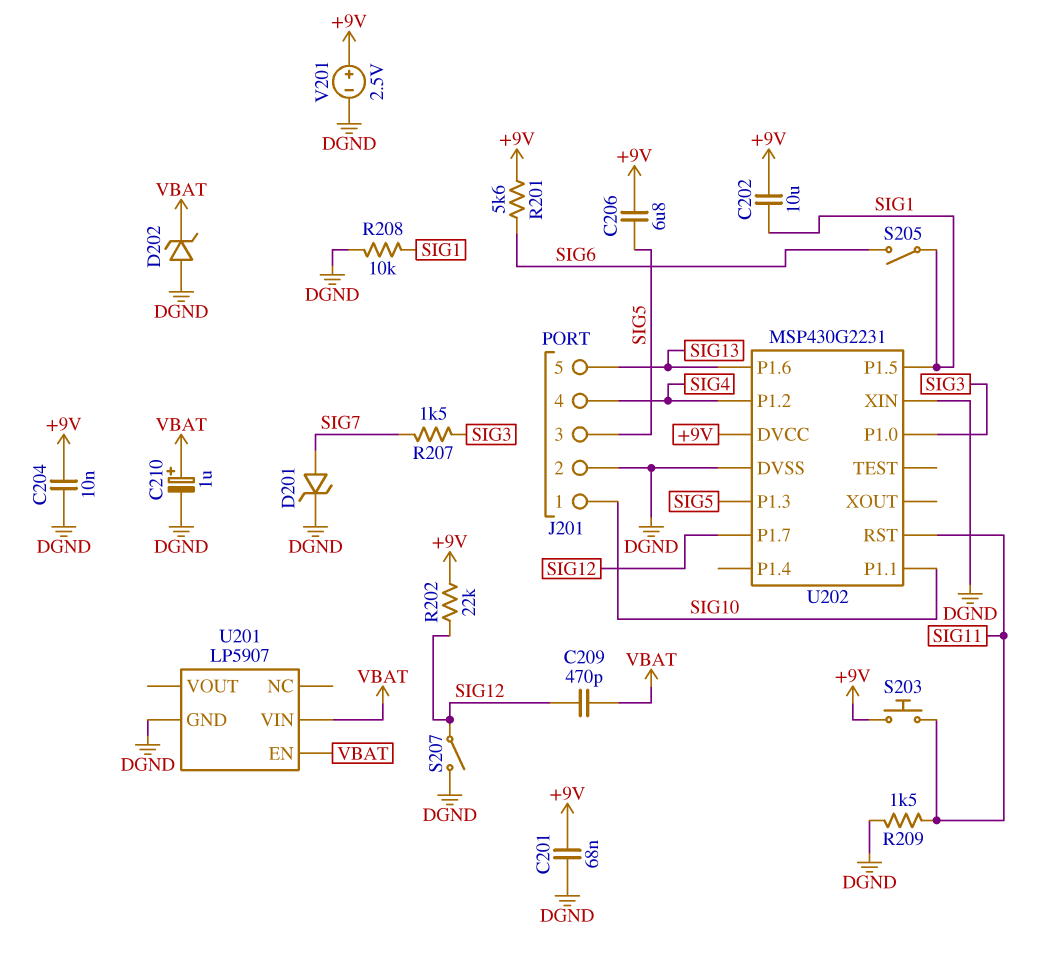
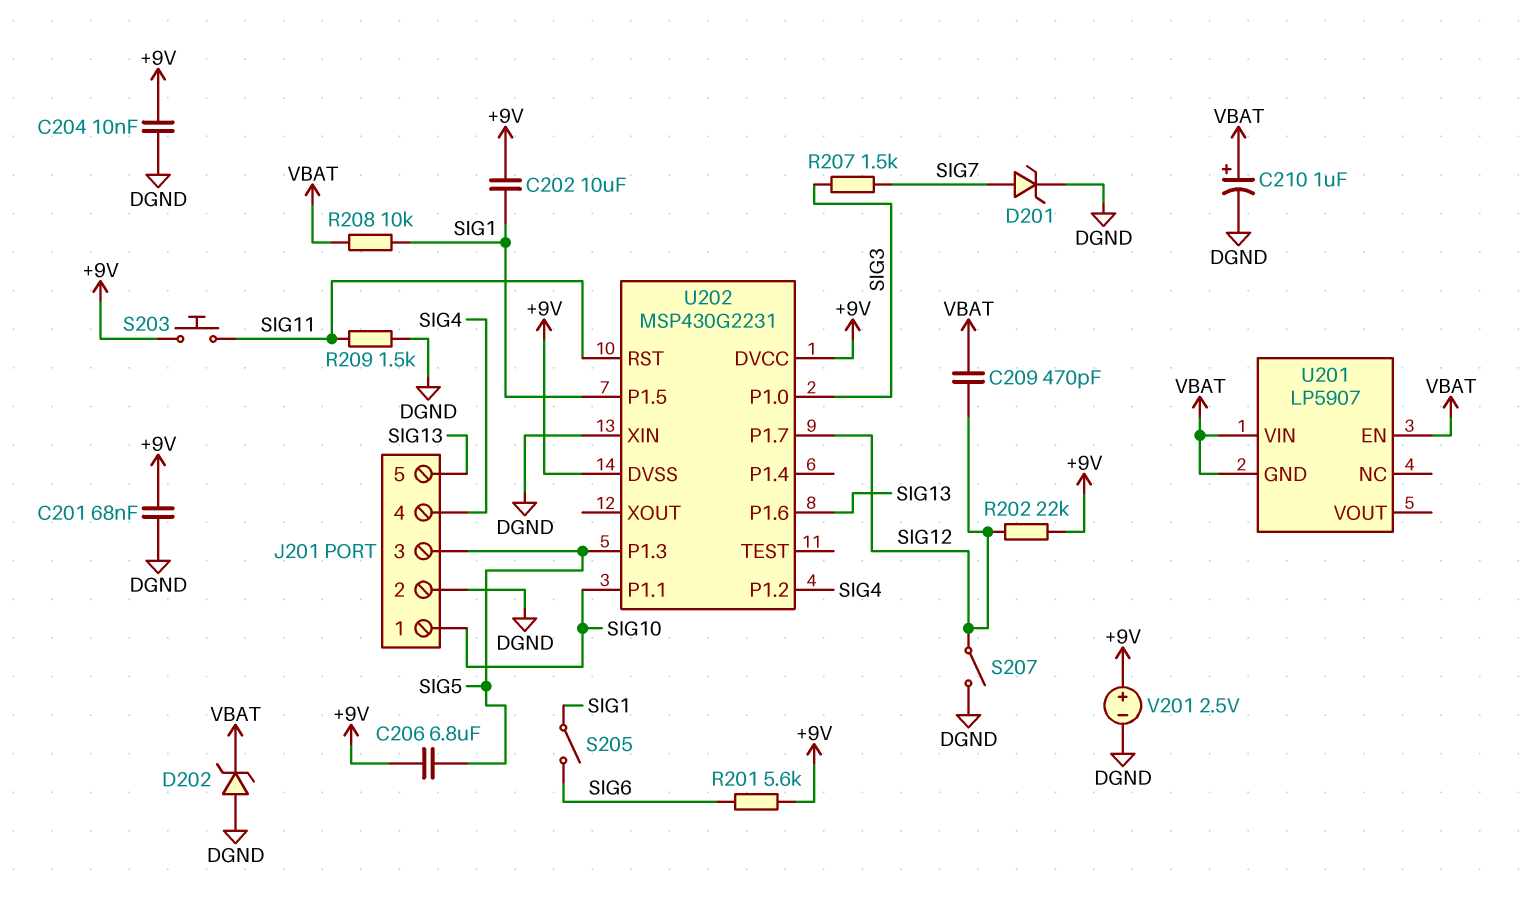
R208: 10k (DGND, SIG1) -> 10k (SIG1, VBAT)
U201 pin GND: DGND -> VBAT
U202 pin DVSS: DGND -> +9V

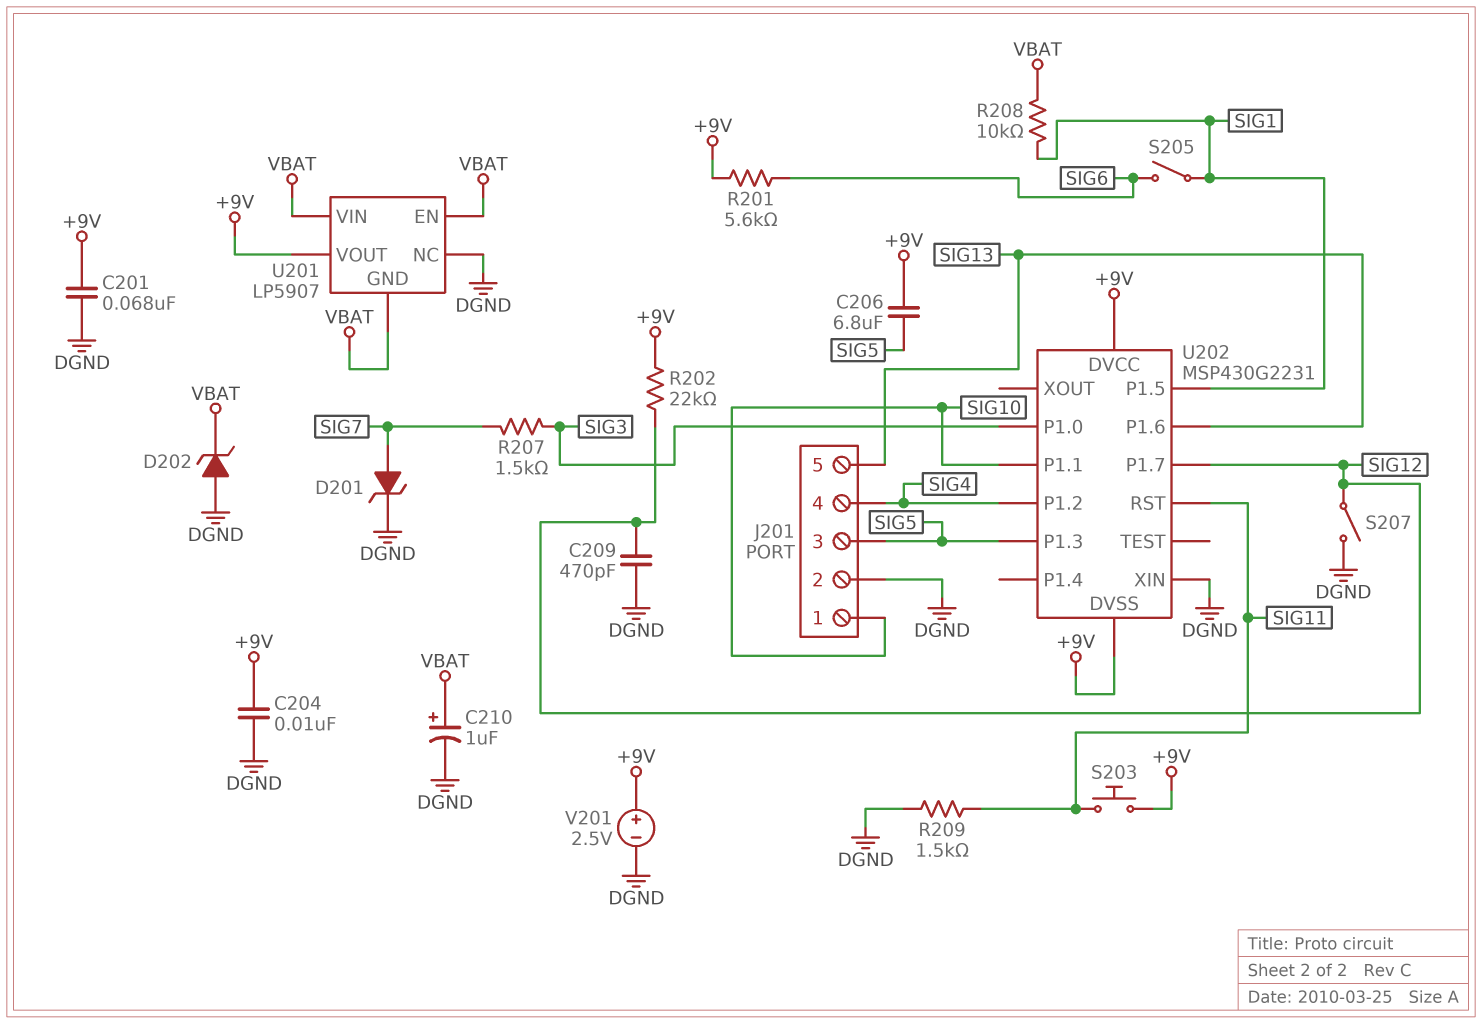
C202: 10uF (+9V, SIG1) -> none
C209: 470pF (SIG12, VBAT) -> 470pF (DGND, SIG12)
U201 pin NC: none -> DGND
U201 pin VOUT: none -> +9V

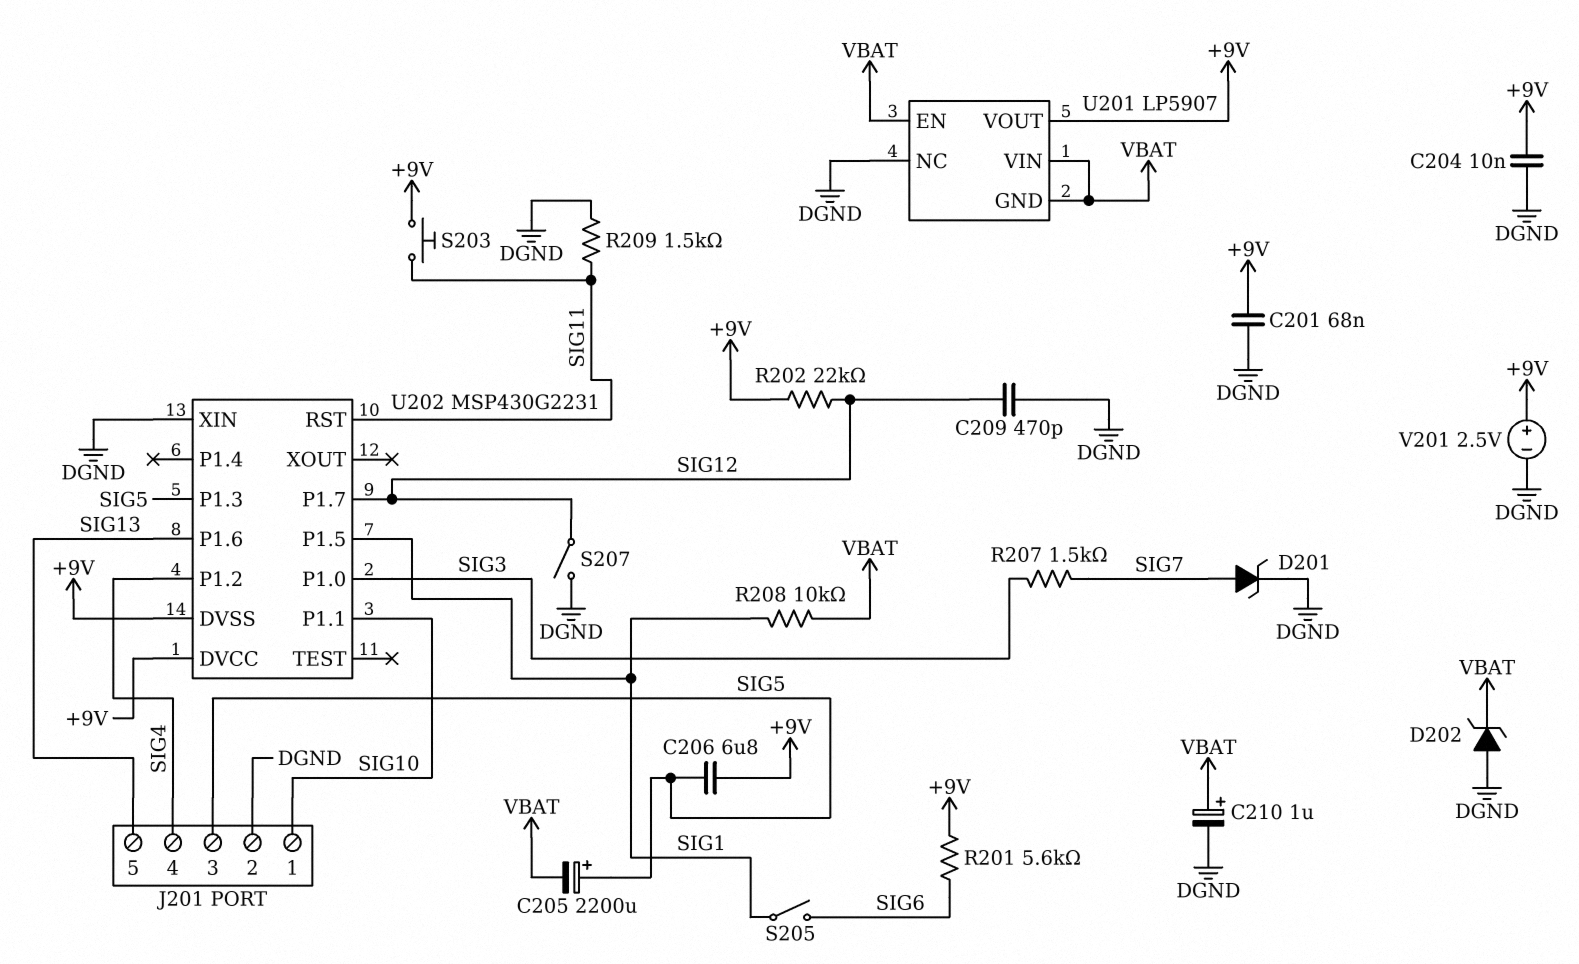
C205: none -> 2200uF (plus SIG5, minus VBAT)

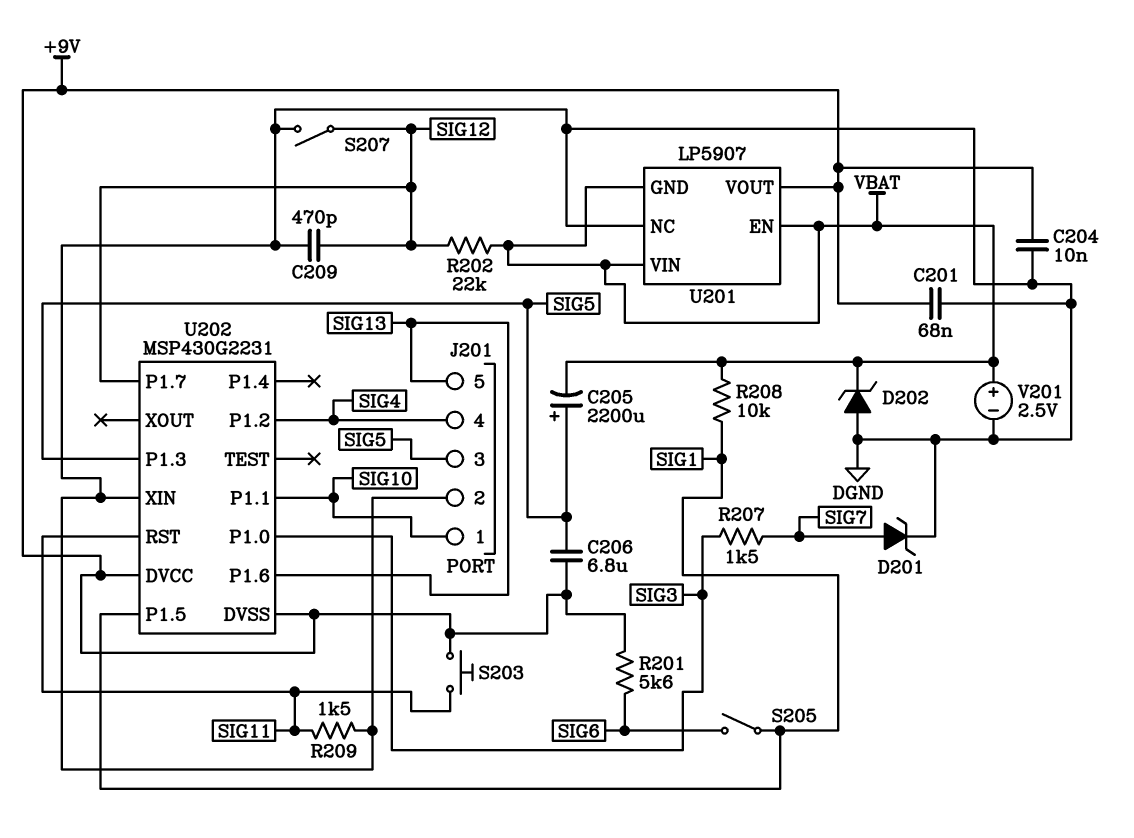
C210: 1uF (plus VBAT, minus DGND) -> none
R202: 22k (+9V, SIG12) -> 22k (SIG12, VBAT)
V201: 2.5V (plus +9V, minus DGND) -> 2.5V (plus VBAT, minus DGND)

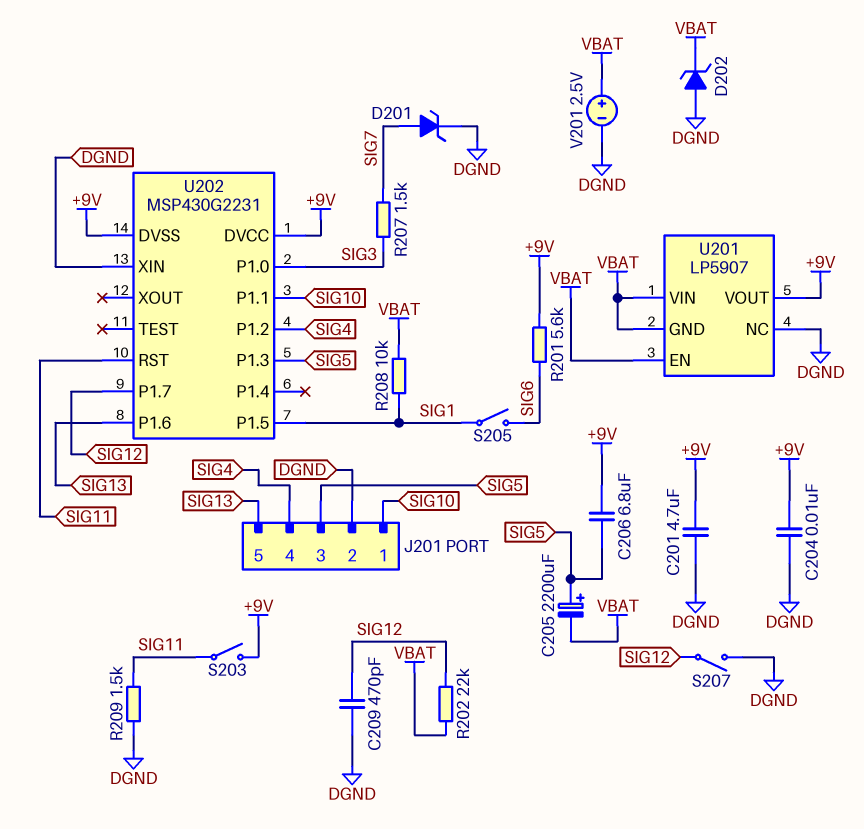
C201: 68nF (+9V, DGND) -> 4.7uF (+9V, DGND)
S203: button (+9V, SIG11) -> switch (+9V, SIG11)

